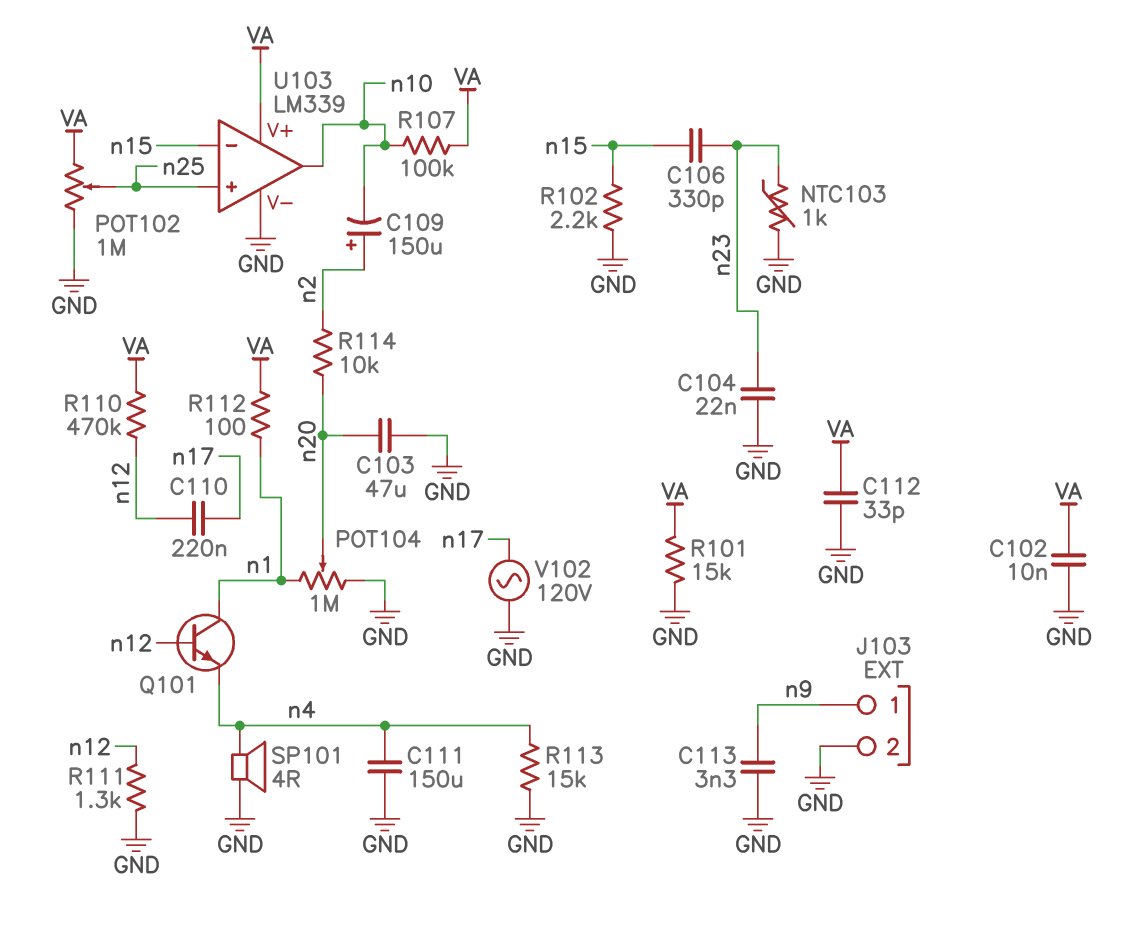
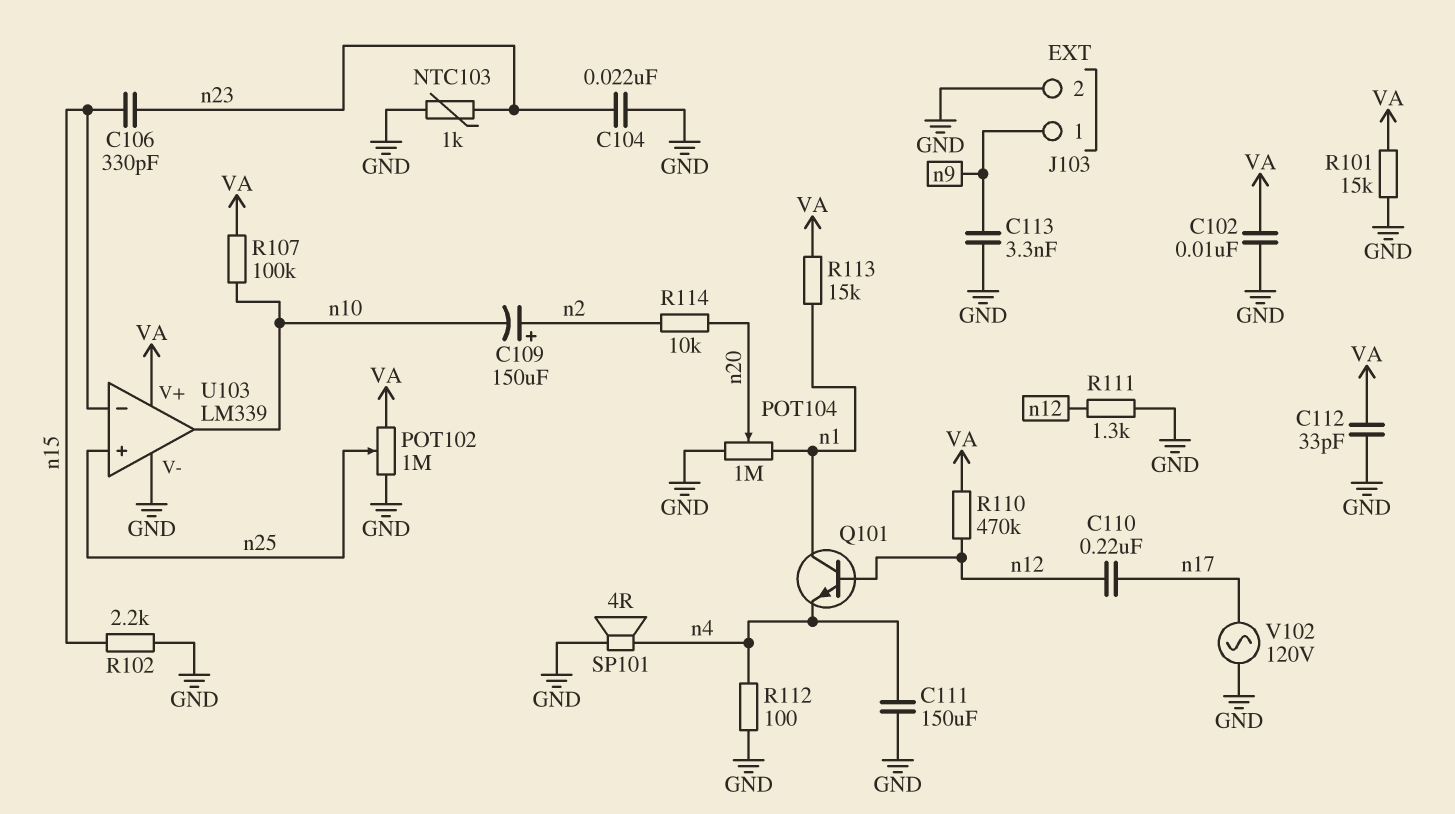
C103: 47uF (GND, n20) -> none
R112: 100 (VA, n1) -> 100 (GND, n4)
R113: 15k (GND, n4) -> 15k (VA, n1)

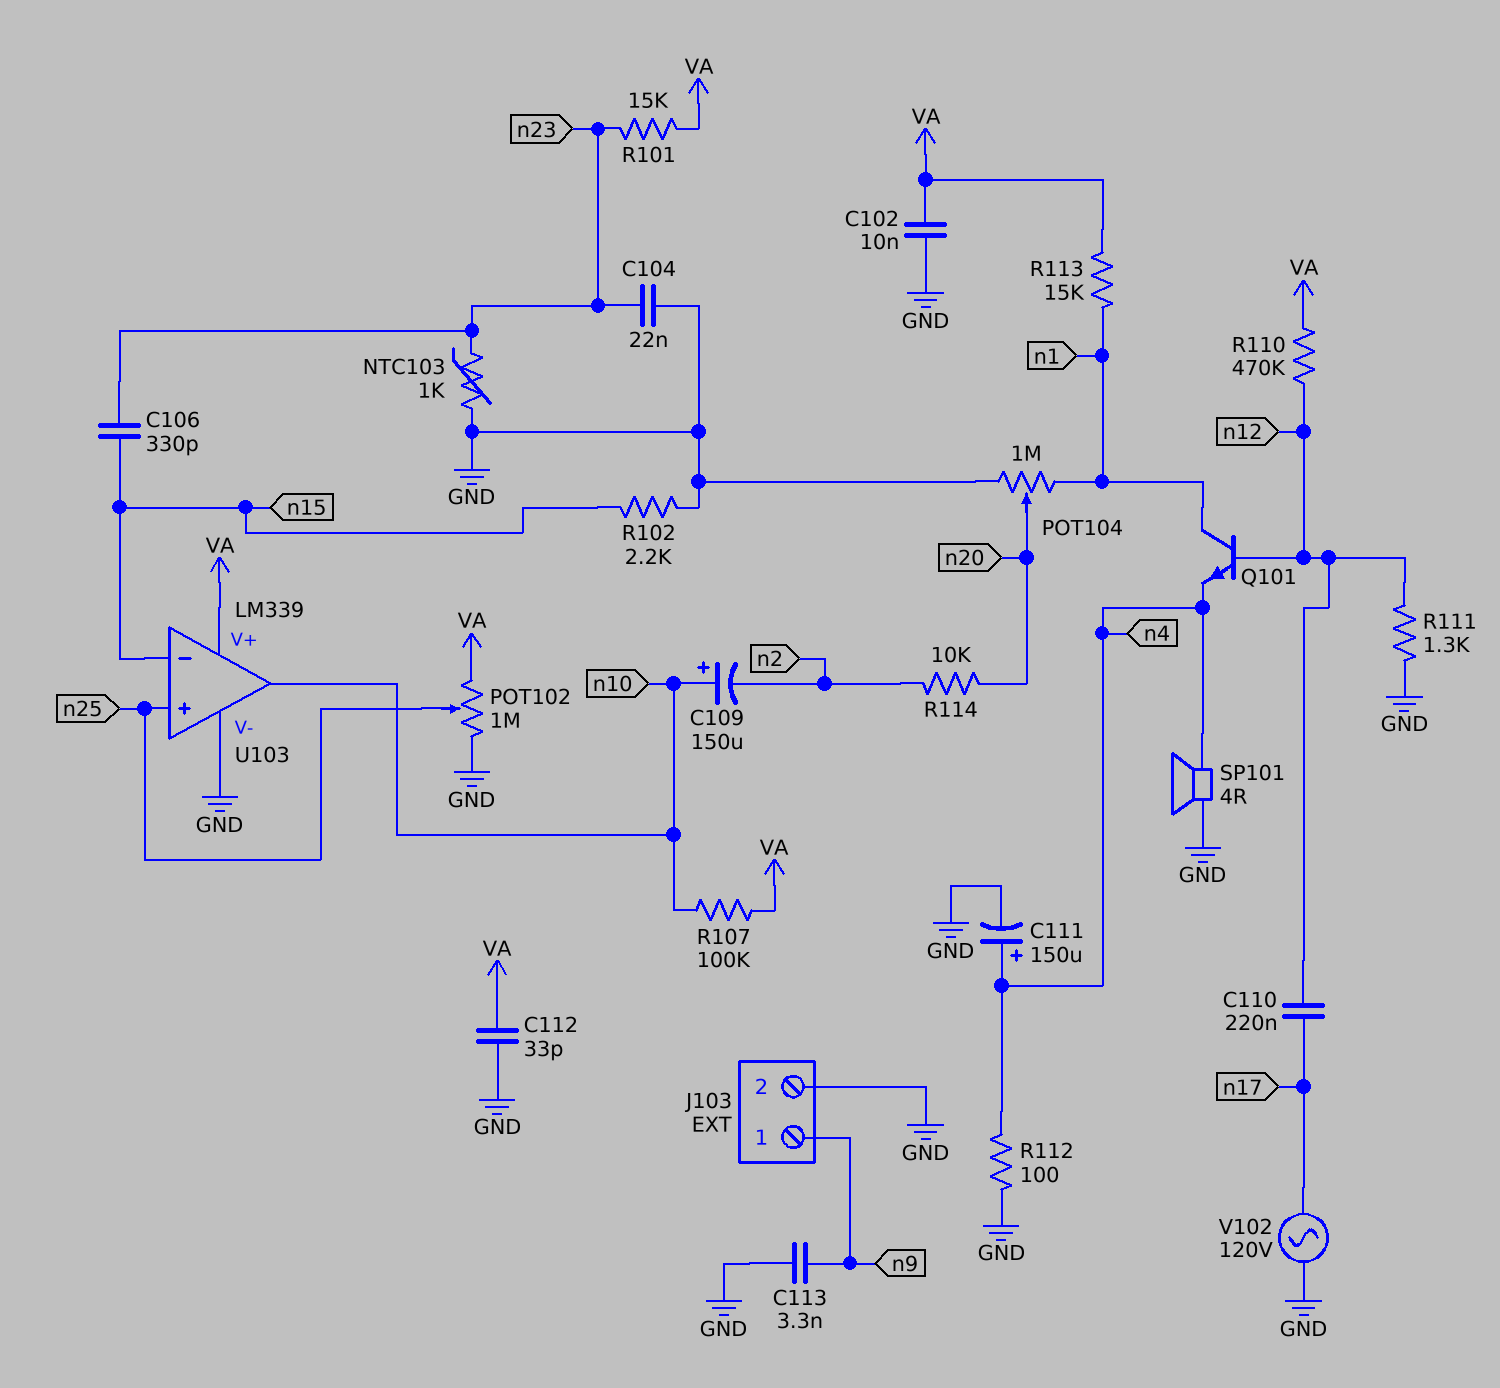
C109: 150uF (plus n2, minus n10) -> 150uF (plus n10, minus n2)
C111: 150uF (GND, n4) -> 150uF (plus n4, minus GND)
R101: 15k (GND, VA) -> 15k (VA, n23)

